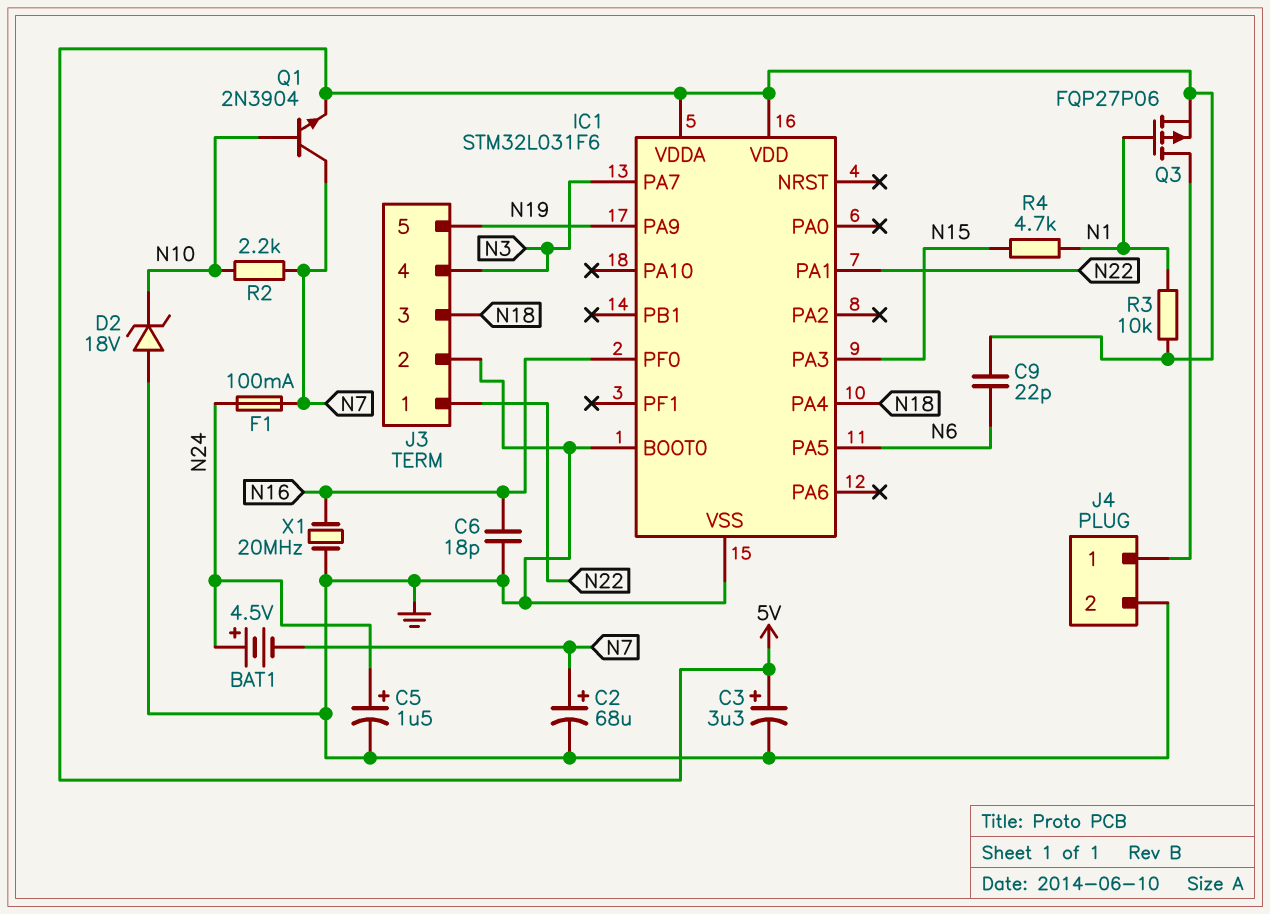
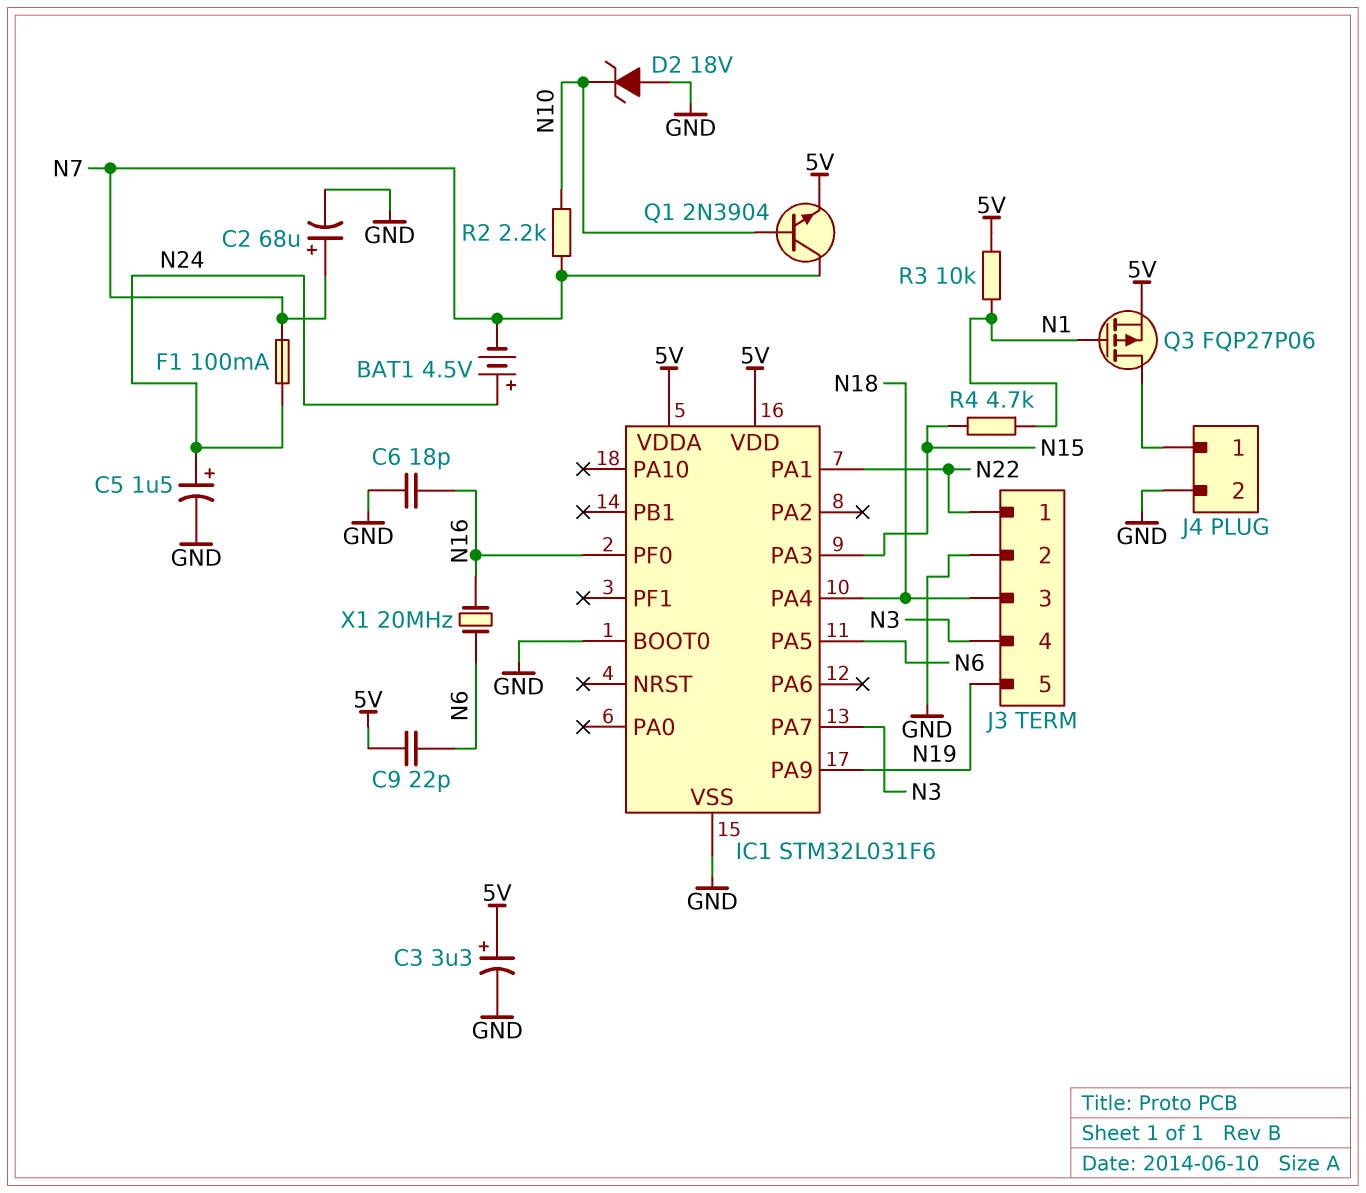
X1: 20MHz (GND, N16) -> 20MHz (N6, N16)

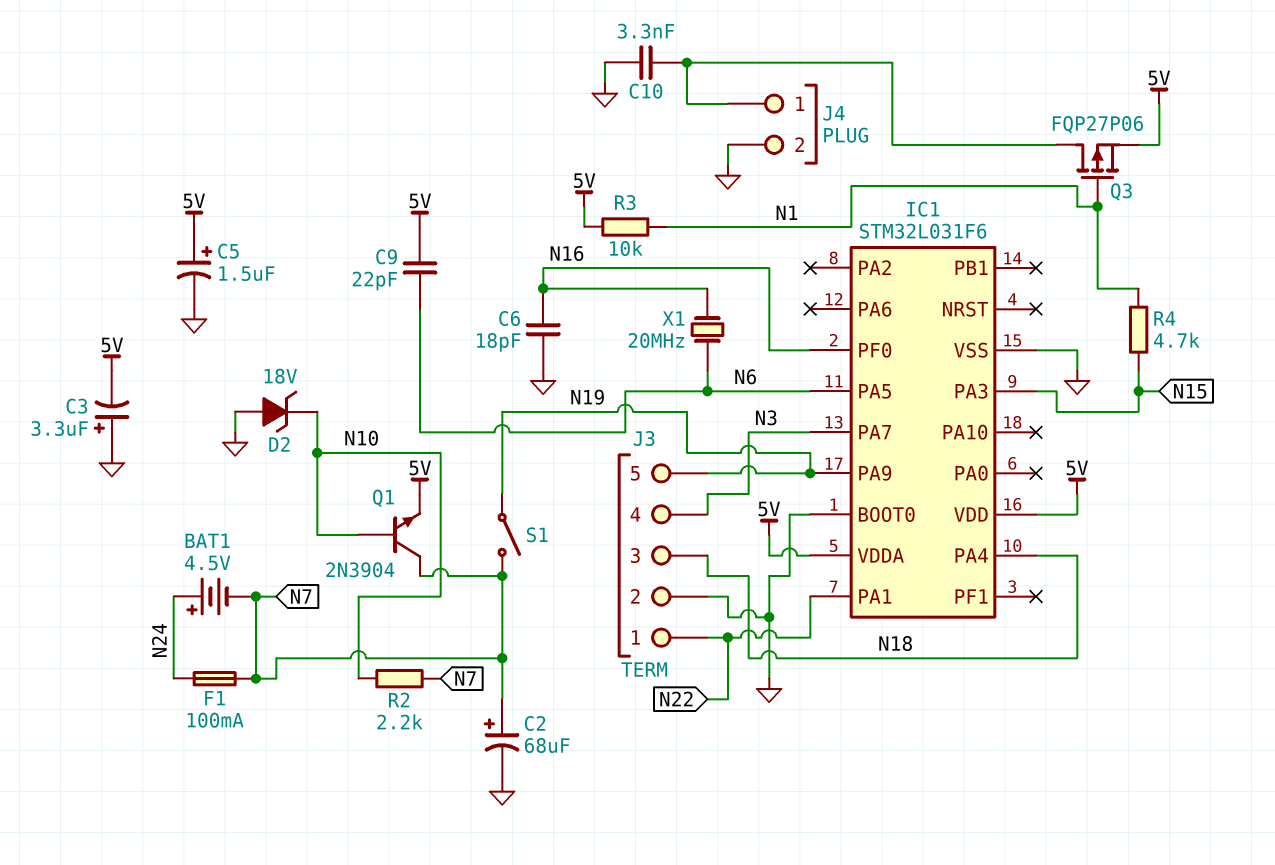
C3: 3.3uF (plus 5V, minus GND) -> 3.3uF (plus GND, minus 5V)
C5: 1.5uF (plus N24, minus GND) -> 1.5uF (plus 5V, minus GND)
C10: none -> 3.3nF (GND, J4/1)
S1: none -> switch (N7, N19)

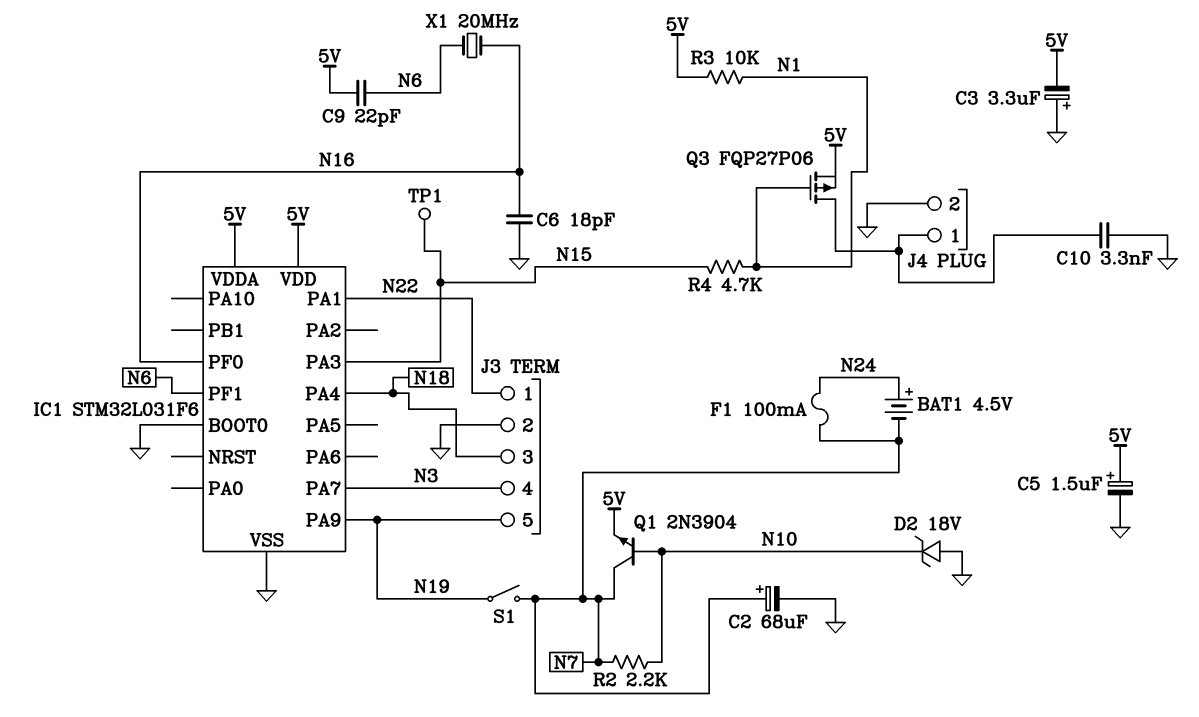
IC1 pin PA5: N6 -> none
IC1 pin PF1: none -> N6
TP1: none -> test point (N15)

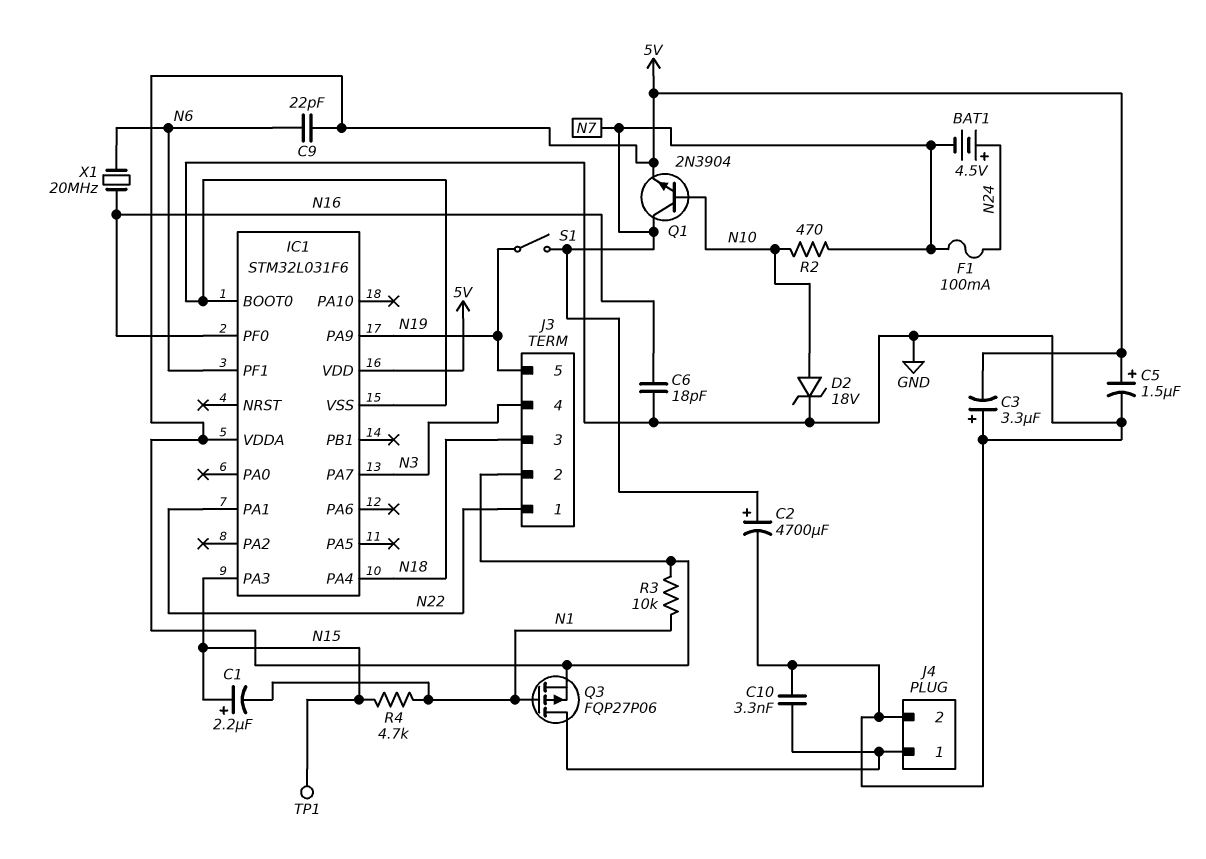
C1: none -> 2.2uF (plus N15, minus N1)
C2: 68uF (plus N7, minus GND) -> 4700uF (plus N7, minus GND)
D2: zener 18V (A GND, K N10) -> zener 18V (A N10, K GND)
J3 pin 2: GND -> 5V
R2: 2.2k (N7, N10) -> 470 (N7, N10)

